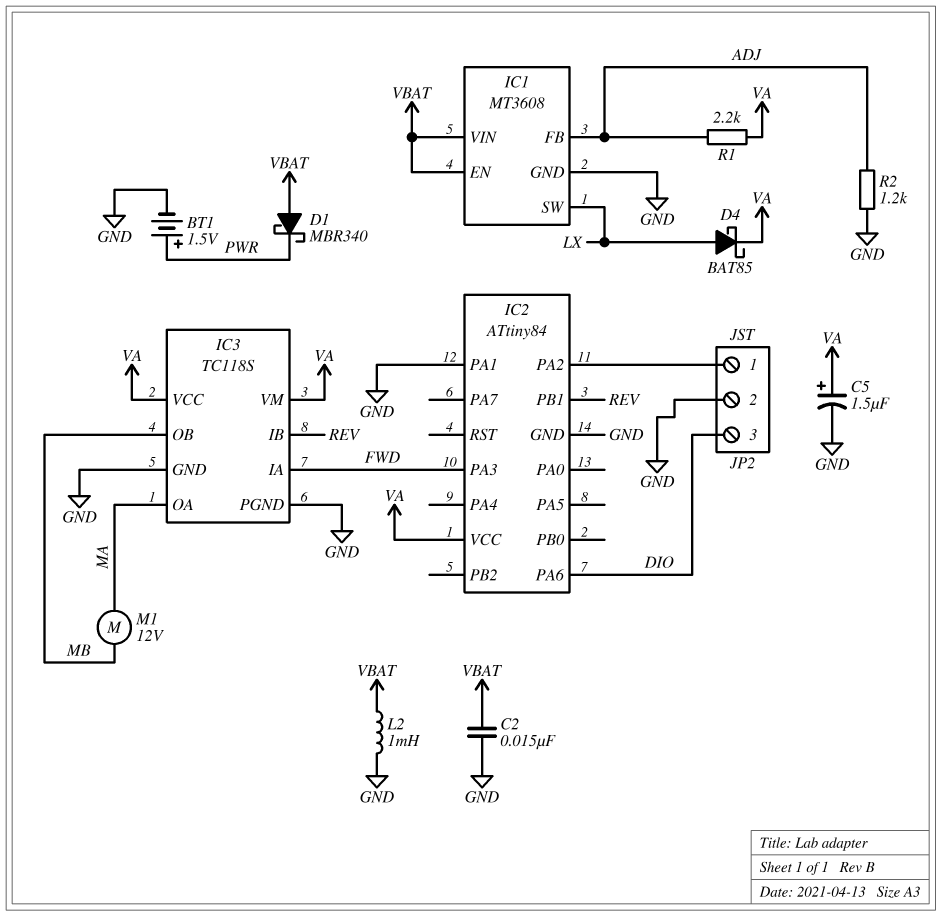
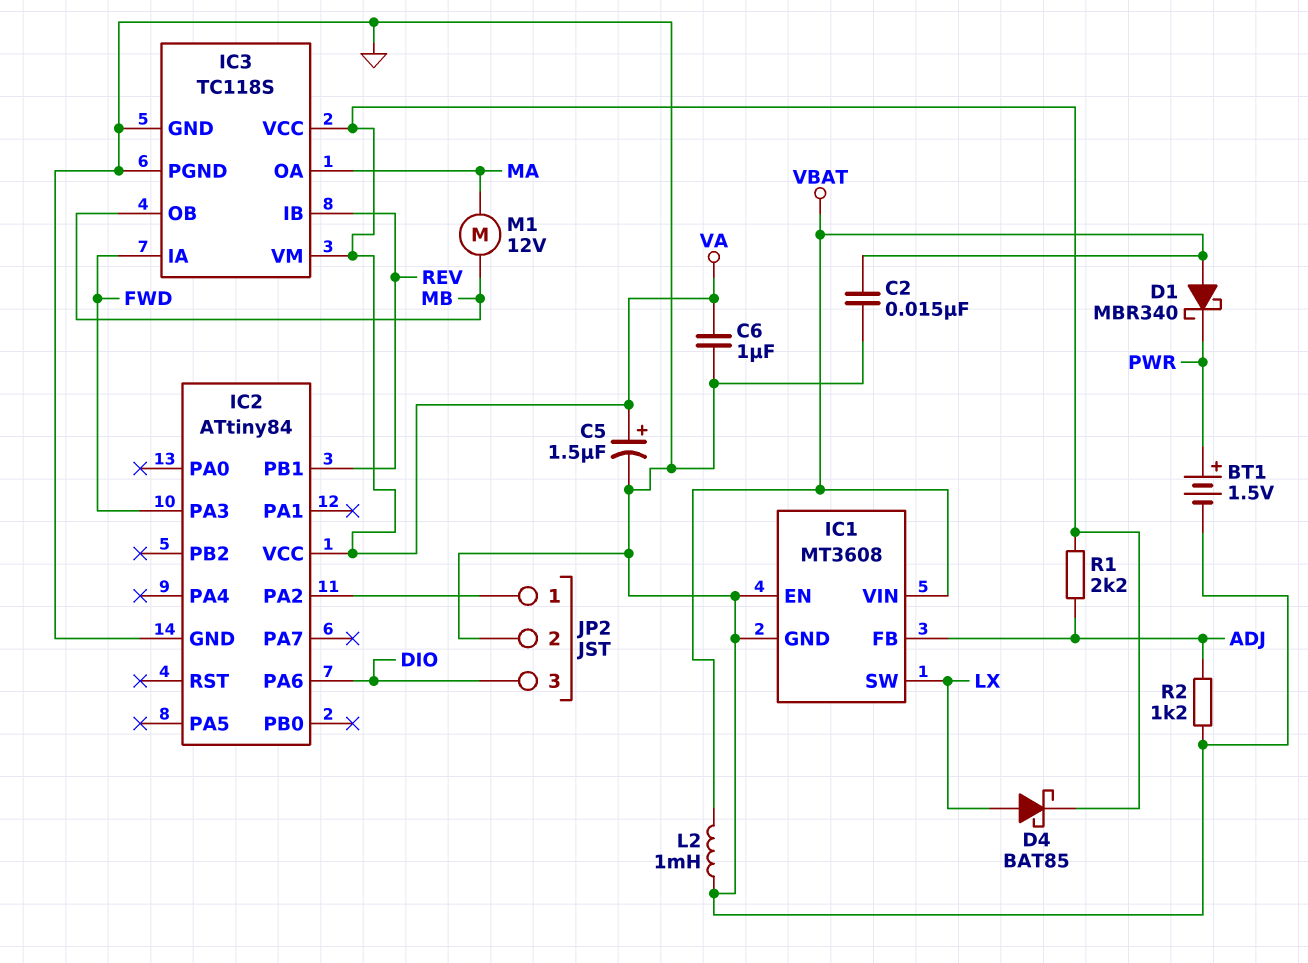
C6: none -> 1uF (GND, VA)
IC1 pin EN: VBAT -> GND
IC2 pin PA1: GND -> none

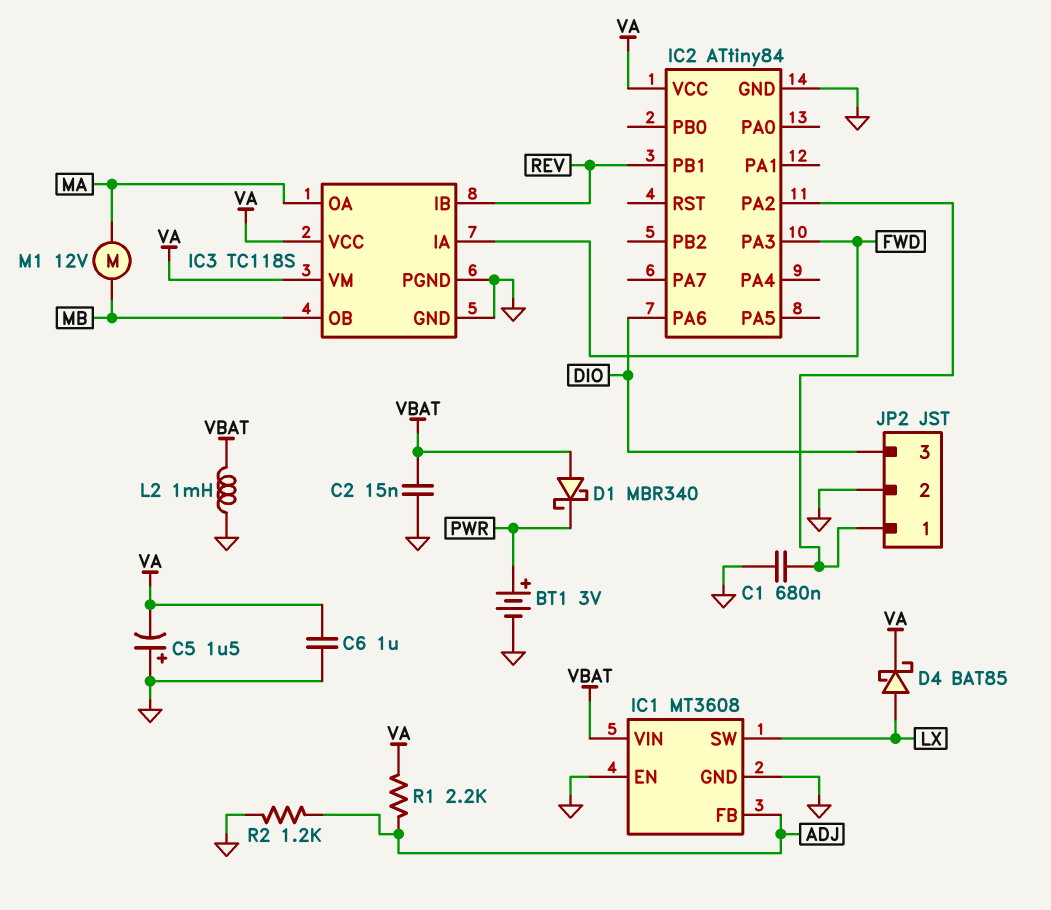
BT1: 1.5V (plus PWR, minus GND) -> 3V (plus PWR, minus GND)
C1: none -> 680nF (GND, IC2/PA2)
C5: 1.5uF (plus VA, minus GND) -> 1.5uF (plus GND, minus VA)

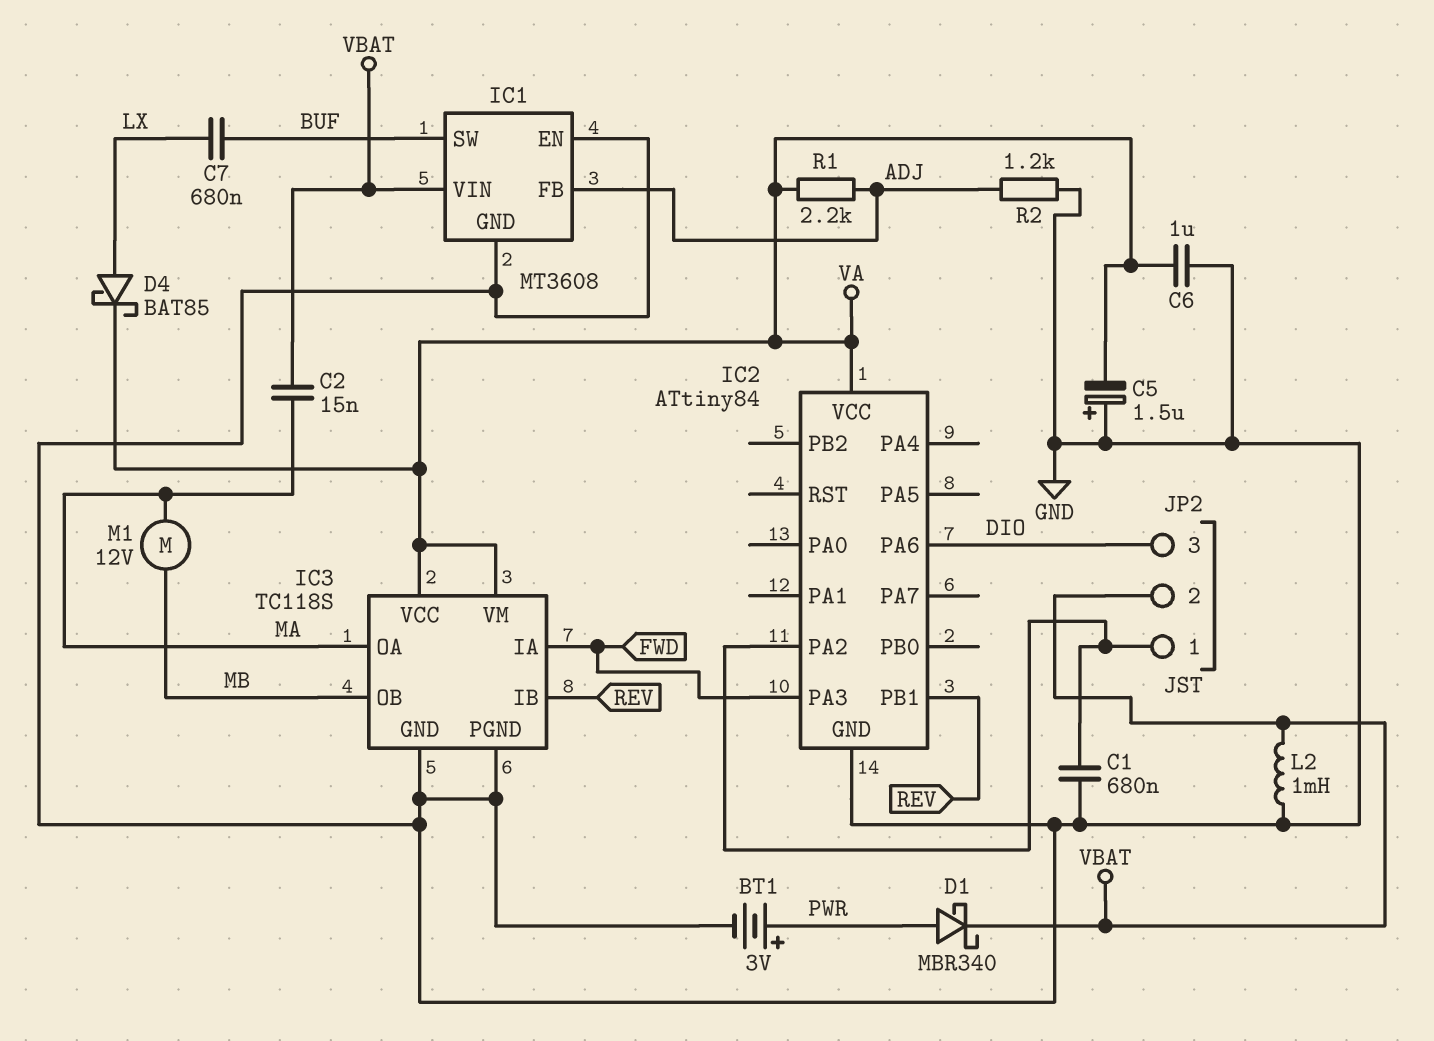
C2: 15nF (GND, VBAT) -> 15nF (MA, VBAT)
C7: none -> 680nF (BUF, LX)
D1: schottky MBR340 (A VBAT, K PWR) -> schottky MBR340 (A PWR, K VBAT)
IC1 pin SW: LX -> BUF
JP2 pin 2: GND -> VBAT

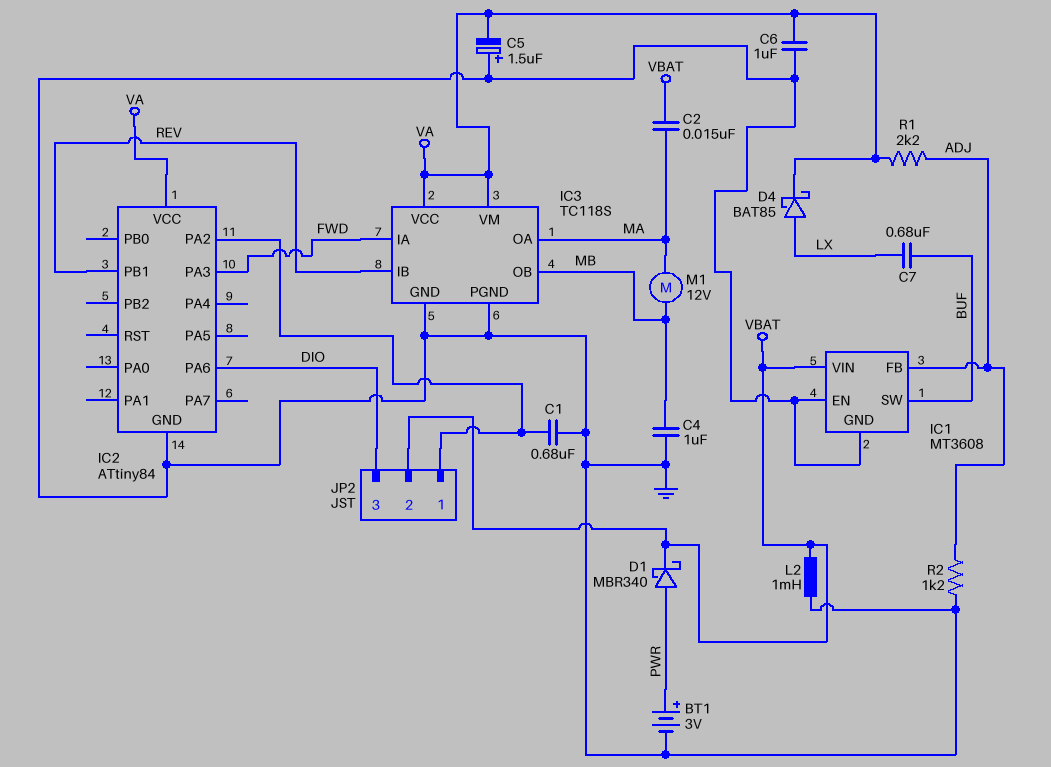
C4: none -> 1uF (GND, MB)

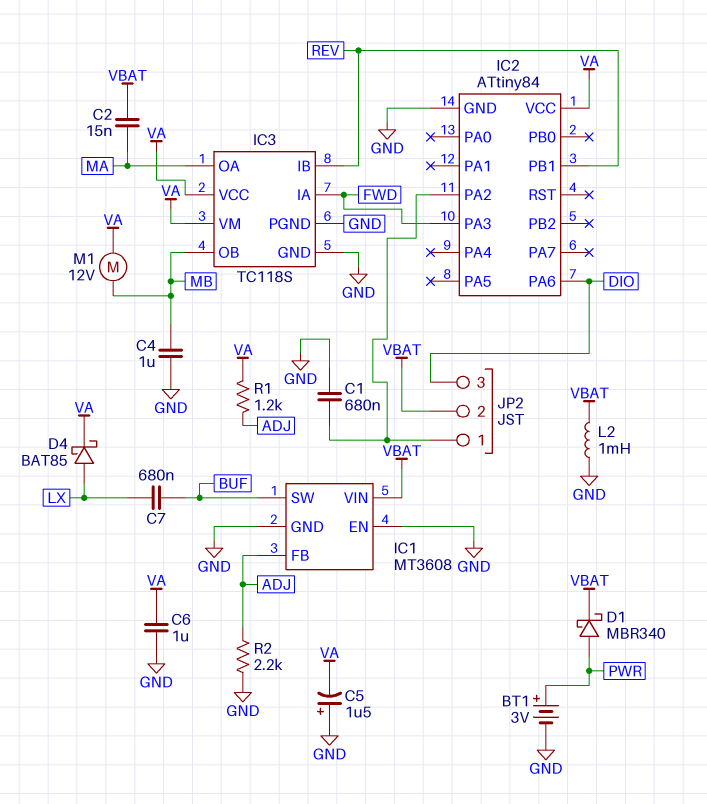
M1: motor 12V (MA, MB) -> motor 12V (MB, VA)
R1: 2.2k (ADJ, VA) -> 1.2k (ADJ, VA)
R2: 1.2k (ADJ, GND) -> 2.2k (ADJ, GND)

